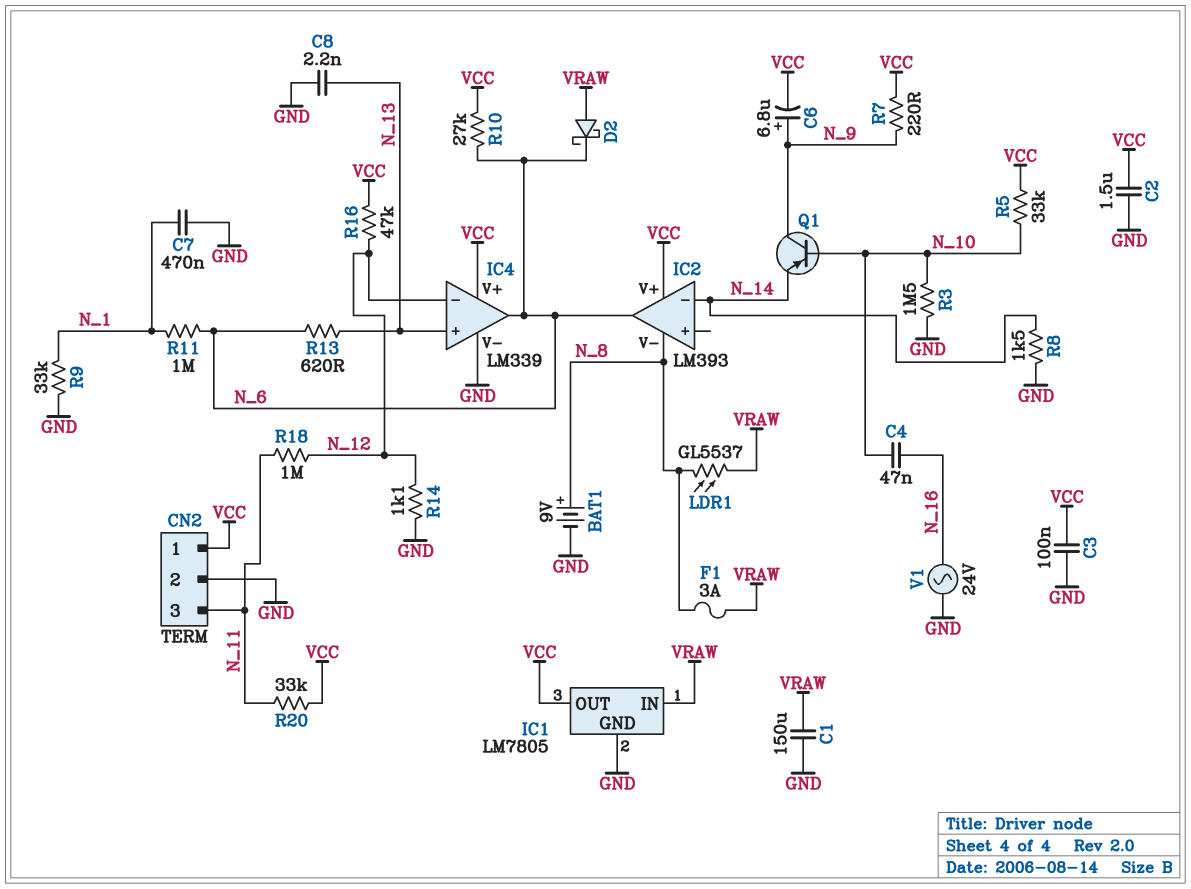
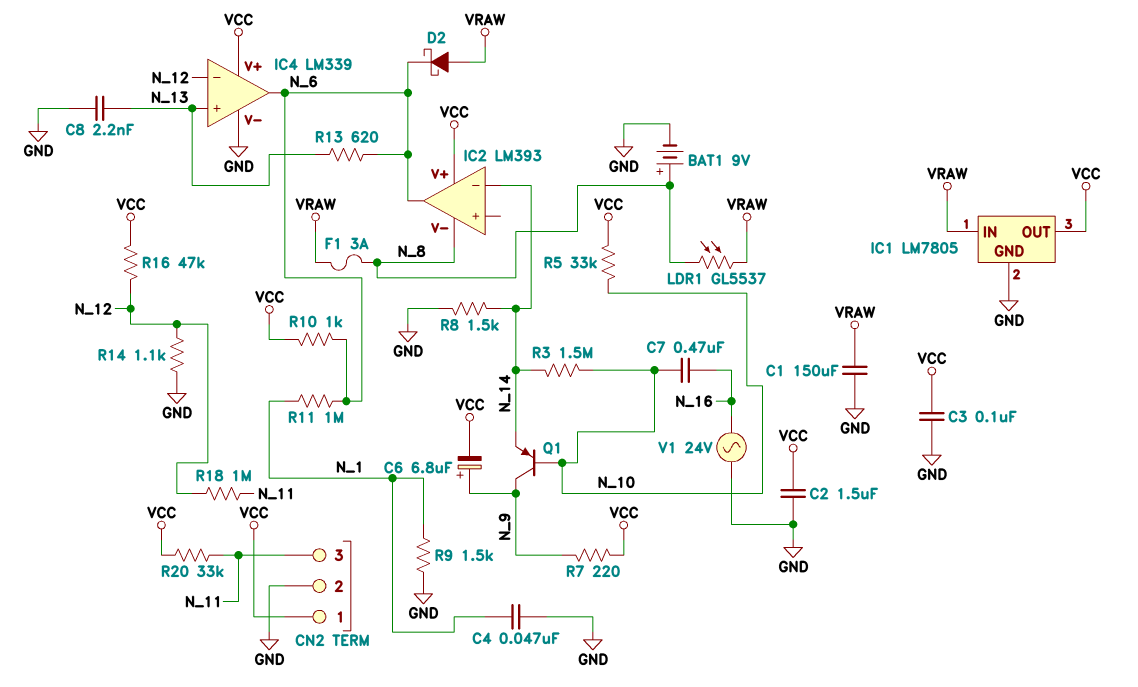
C4: 47nF (N_10, N_16) -> 47nF (GND, N_1)
C7: 470nF (GND, N_1) -> 470nF (N_10, N_16)
R3: 1.5M (GND, N_10) -> 1.5M (N_10, N_14)
R9: 33k (GND, N_1) -> 1.5k (GND, N_1)
R10: 27k (N_6, VCC) -> 1k (N_6, VCC)

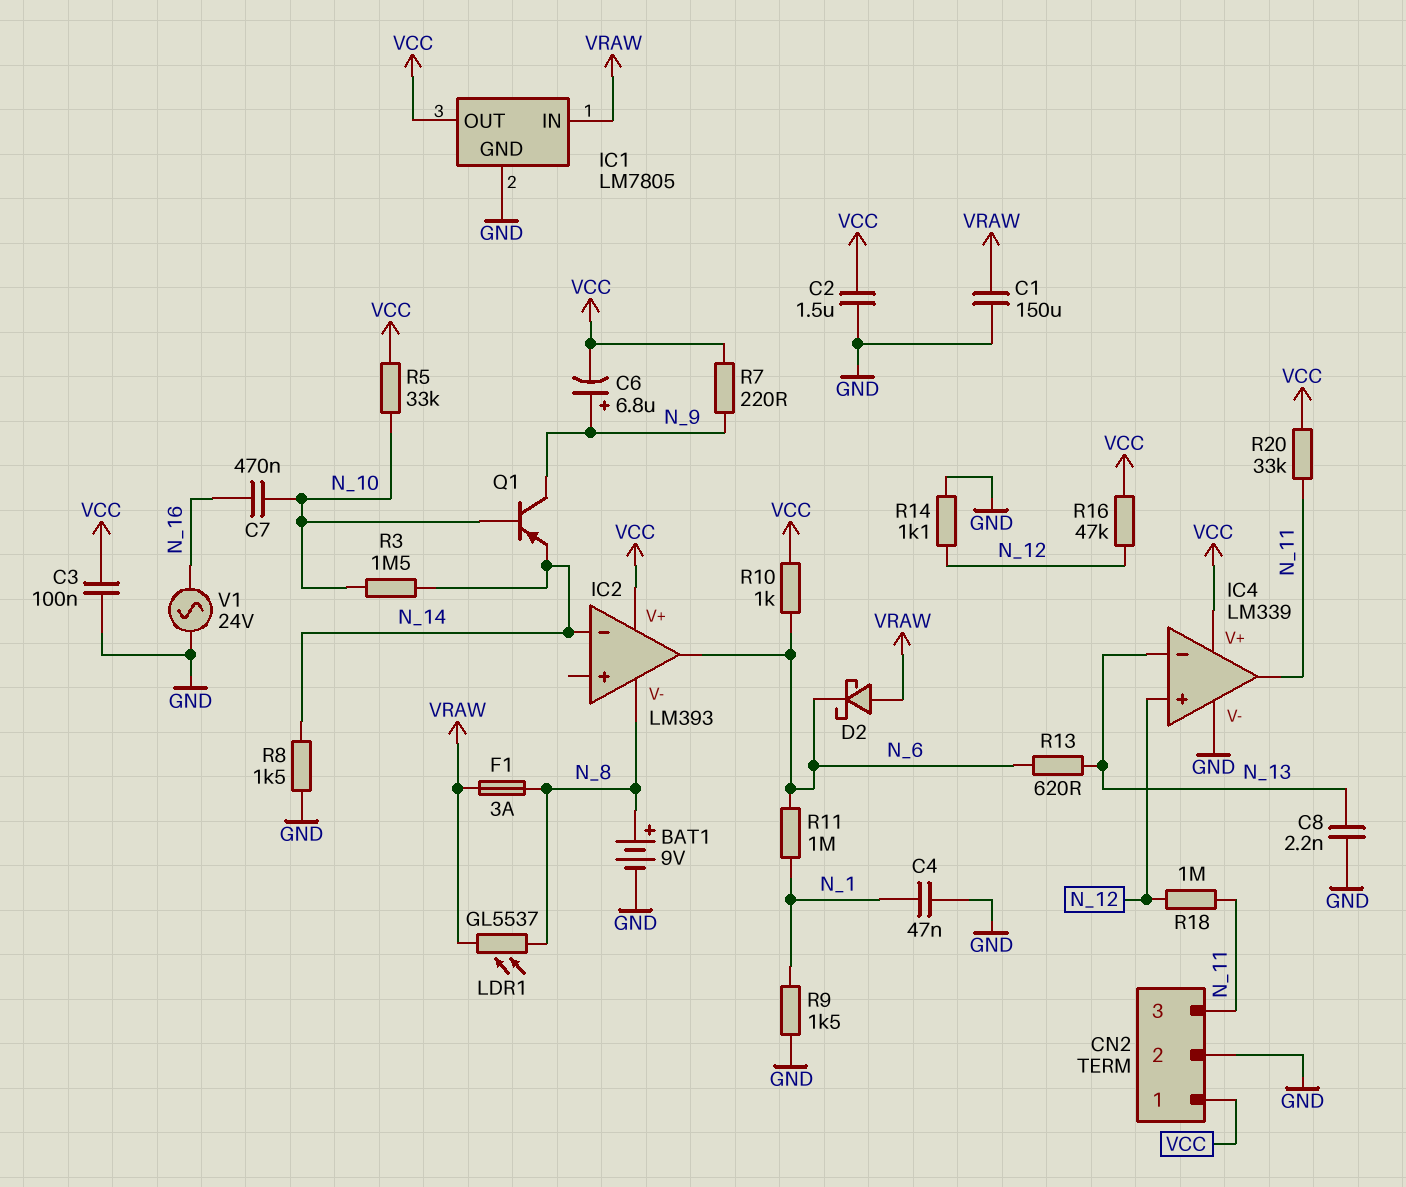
IC4 pin in+: N_13 -> N_12
IC4 pin in-: N_12 -> N_13
IC4 pin out: N_6 -> N_11

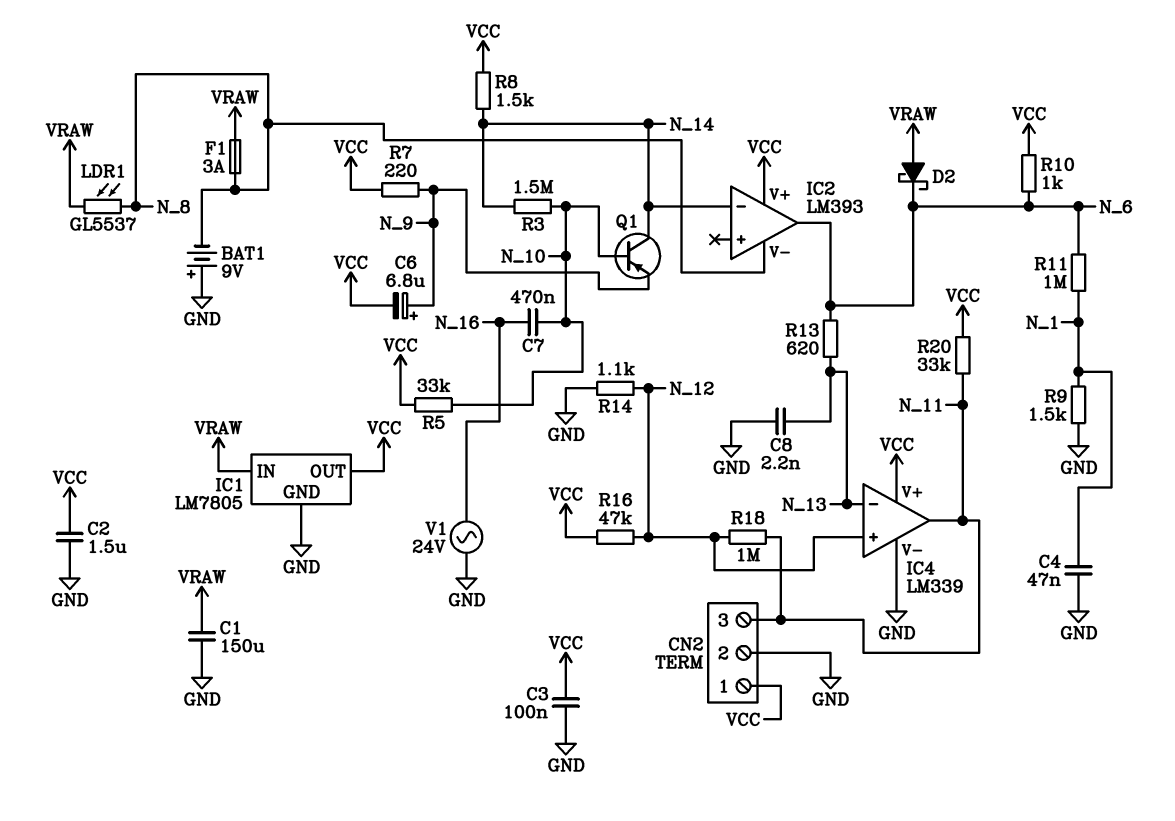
BAT1: 9V (plus N_8, minus GND) -> 9V (plus GND, minus N_8)
Q1: PNP (B N_10, C N_9, E N_14) -> PNP (B N_10, C N_14, E N_9)
R8: 1.5k (GND, N_14) -> 1.5k (N_14, VCC)

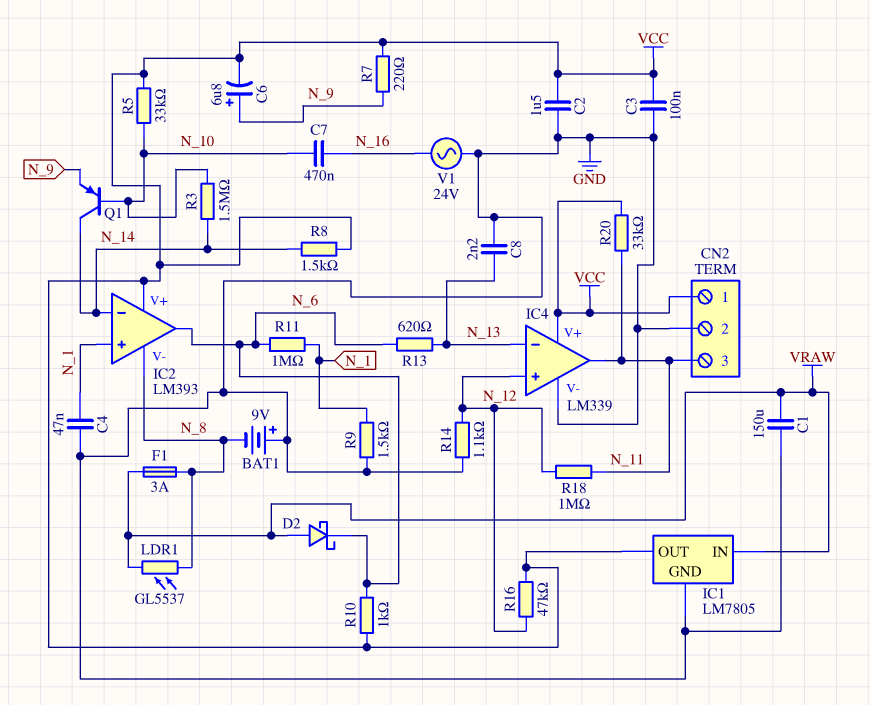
IC2 pin in+: none -> N_1

